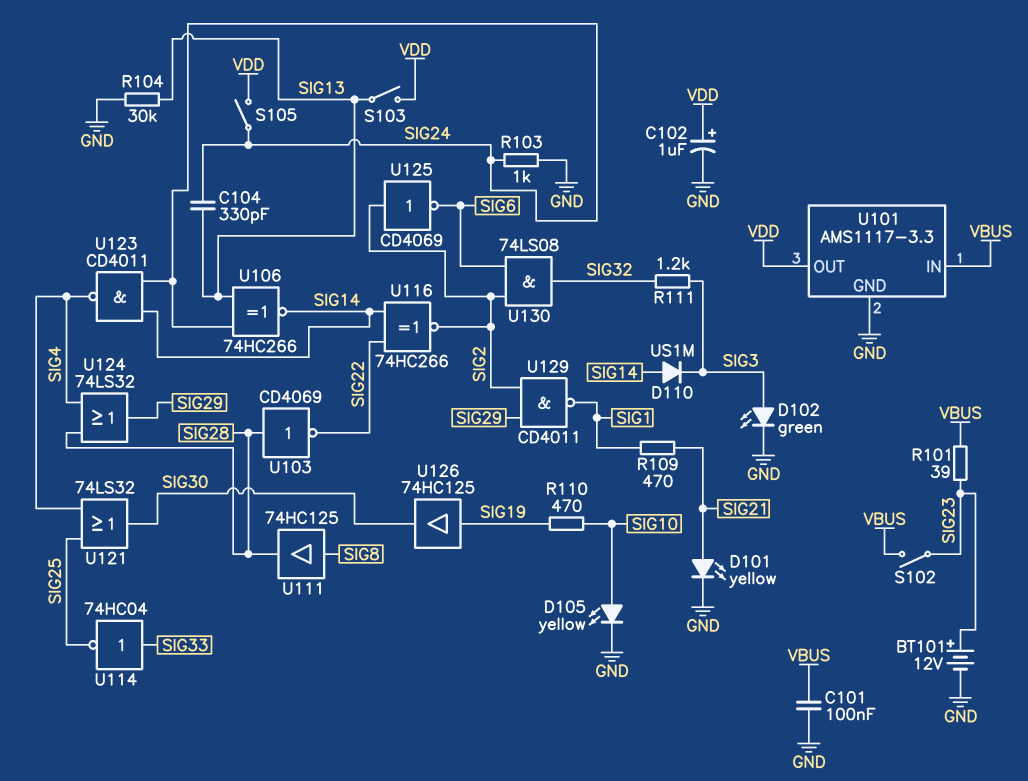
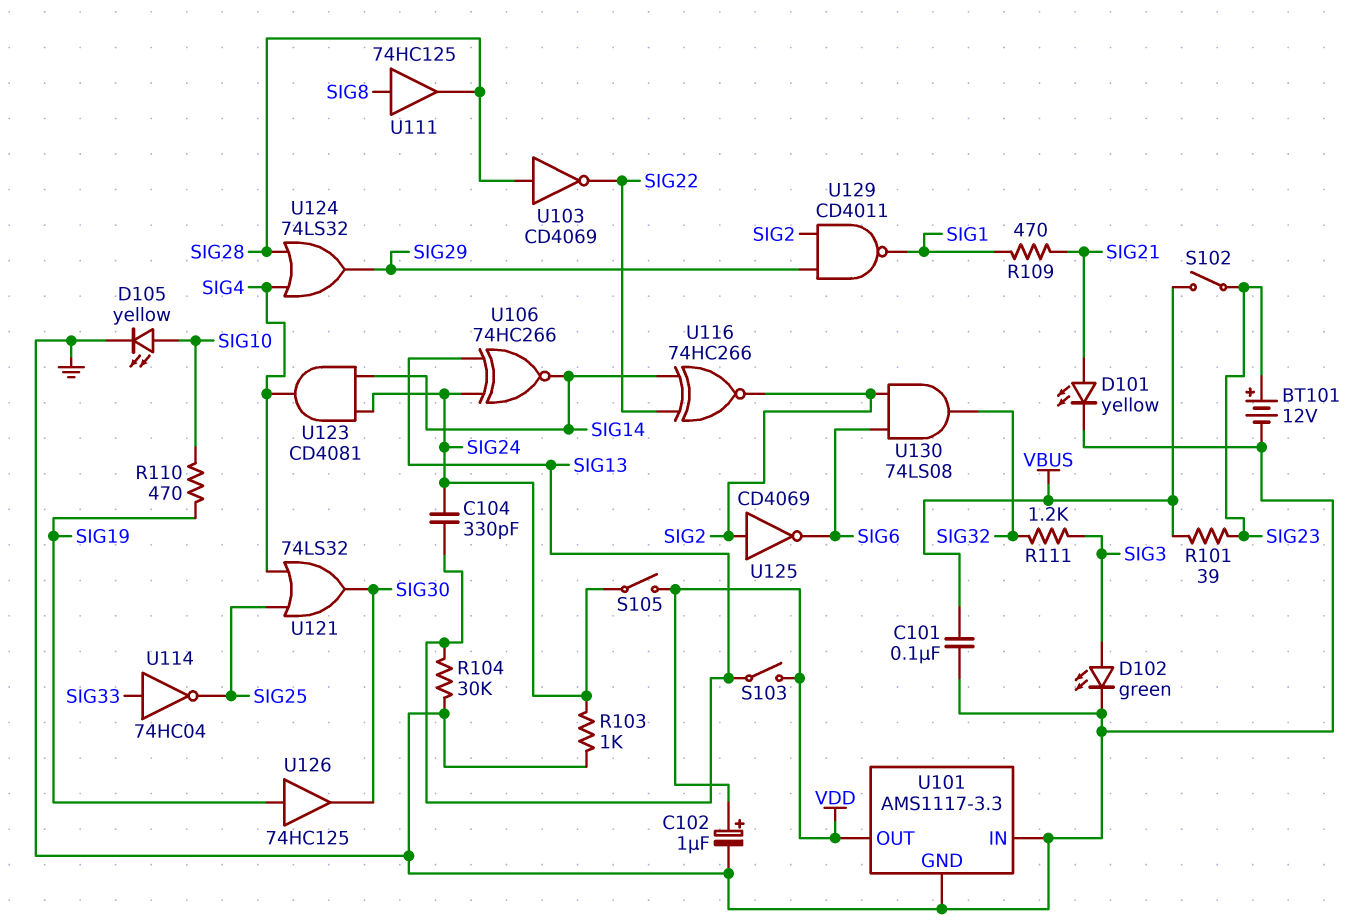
D110: diode US1M (A SIG14, K SIG3) -> none
U101 pin IN: VBUS -> GND
U123: NAND CD4011 (in SIG14, in SIG24, out SIG4) -> AND CD4081 (in SIG14, in SIG24, out SIG4)

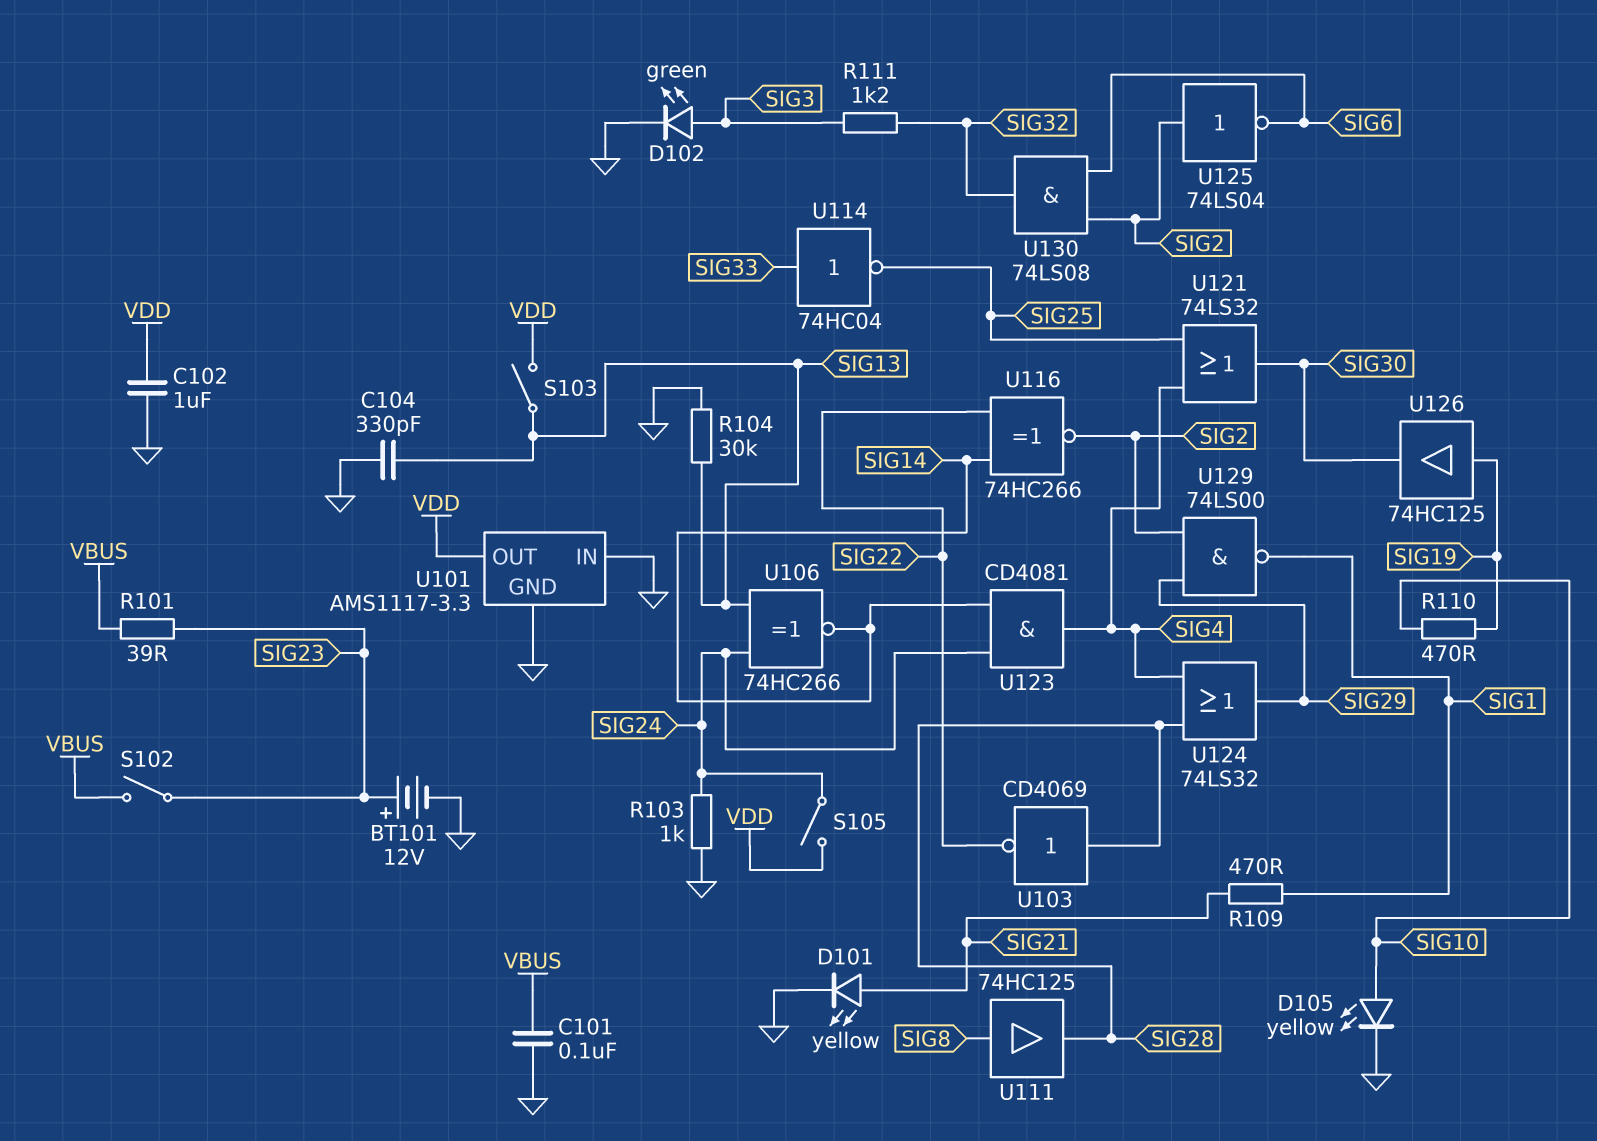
C102: 1uF (plus VDD, minus GND) -> 1uF (GND, VDD)
C104: 330pF (SIG13, SIG24) -> 330pF (GND, SIG13)
U125: NOT CD4069 (in SIG2, out SIG6) -> NOT 74LS04 (in SIG2, out SIG6)
U129: NAND CD4011 (in SIG2, in SIG29, out SIG1) -> NAND 74LS00 (in SIG2, in SIG29, out SIG1)

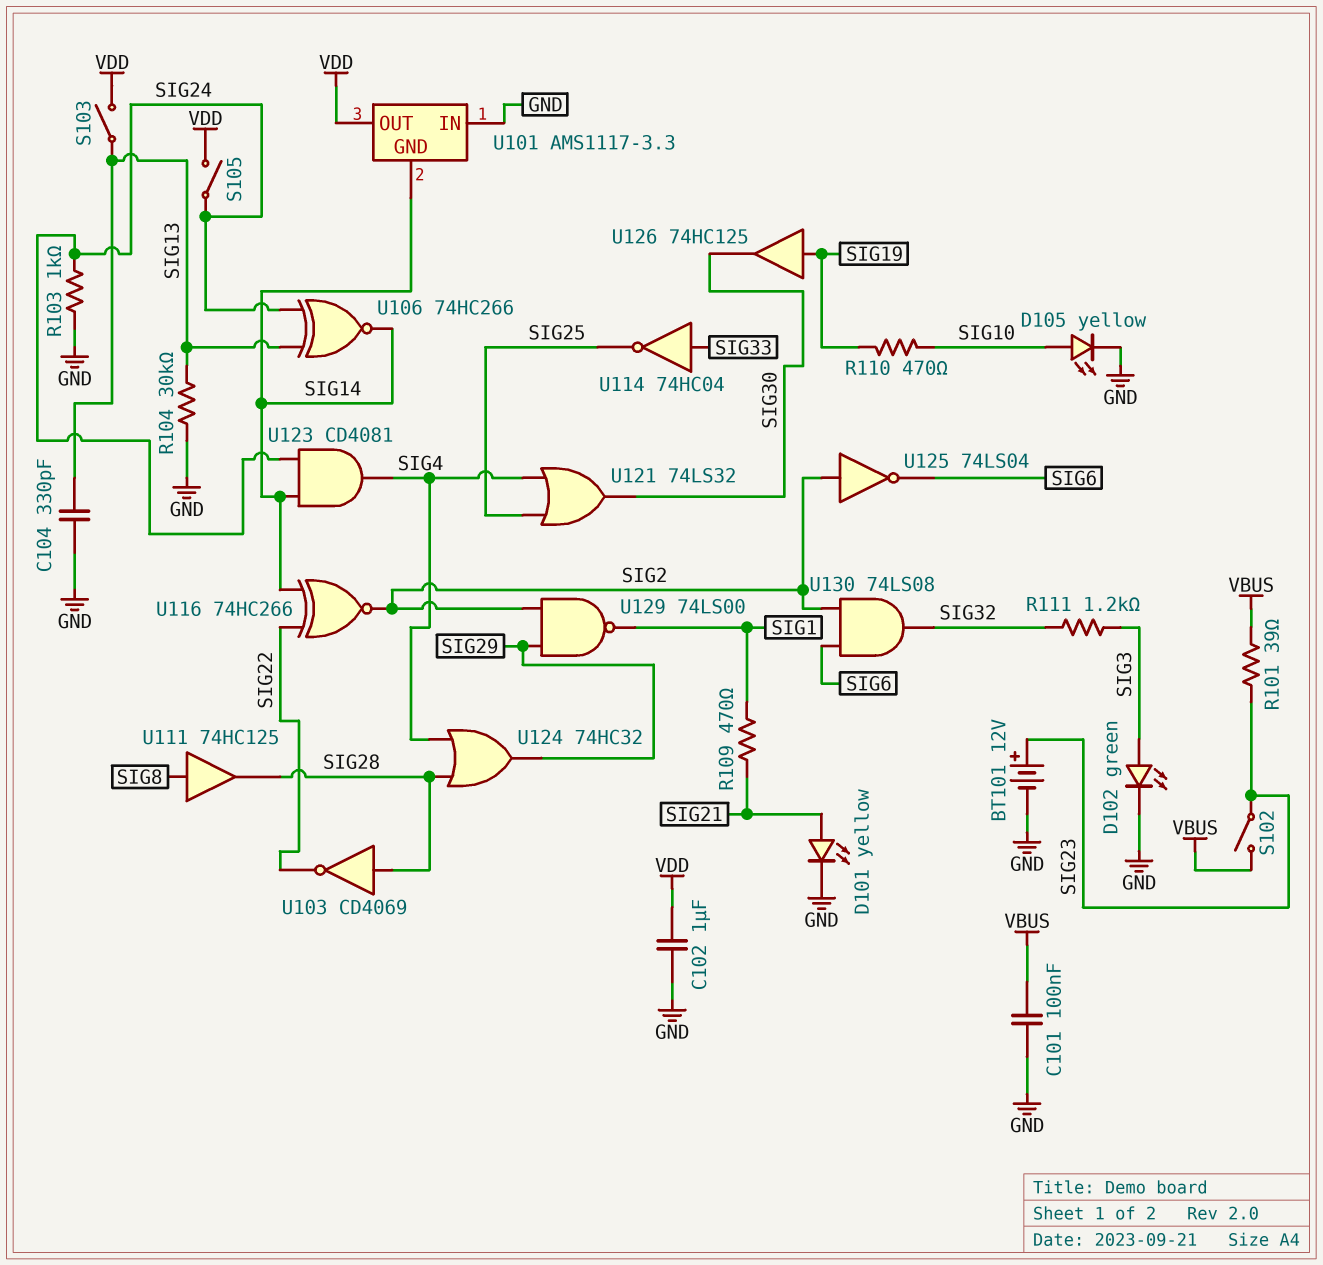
U101 pin GND: GND -> SIG14
U124: OR 74LS32 (in SIG4, in SIG28, out SIG29) -> OR 74HC32 (in SIG4, in SIG28, out SIG29)

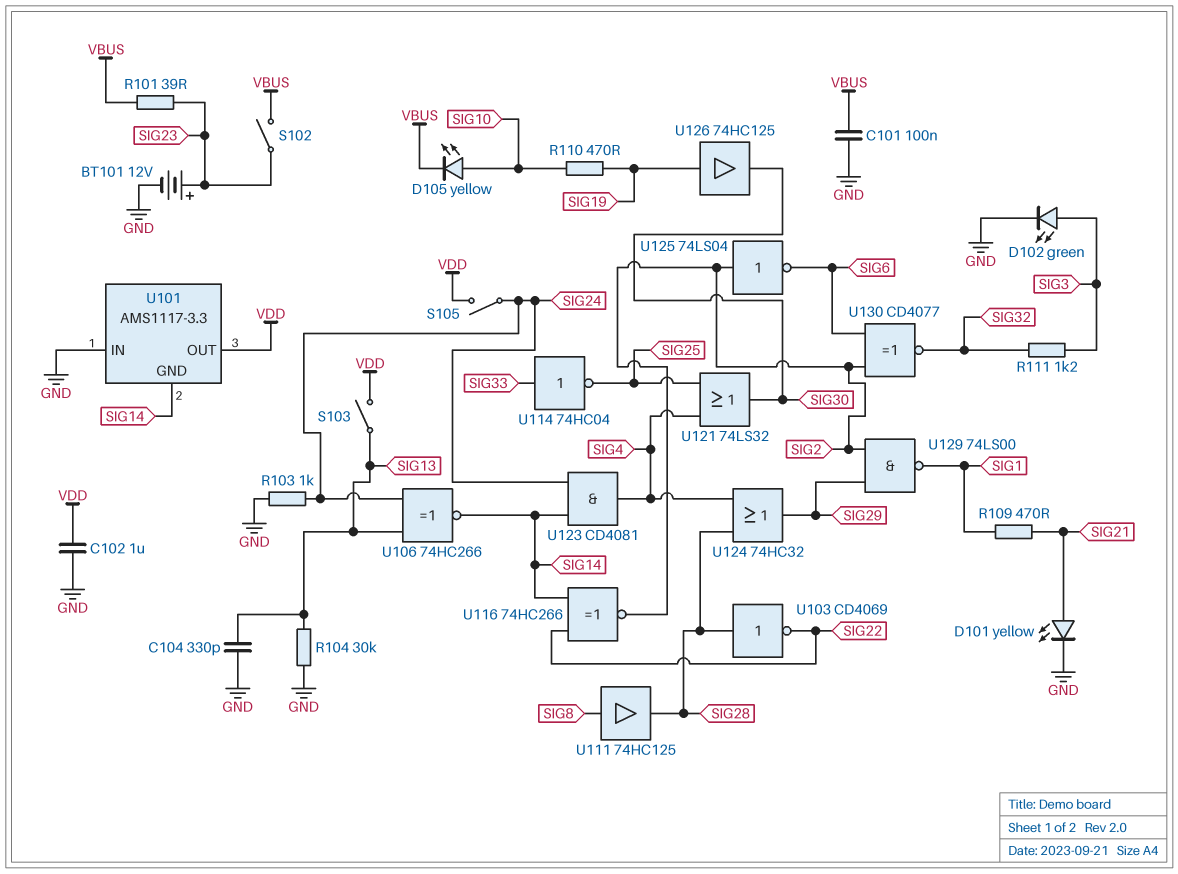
D105: LED yellow (A SIG10, K GND) -> LED yellow (A SIG10, K VBUS)
U130: AND 74LS08 (in SIG2, in SIG6, out SIG32) -> XNOR CD4077 (in SIG2, in SIG6, out SIG32)

